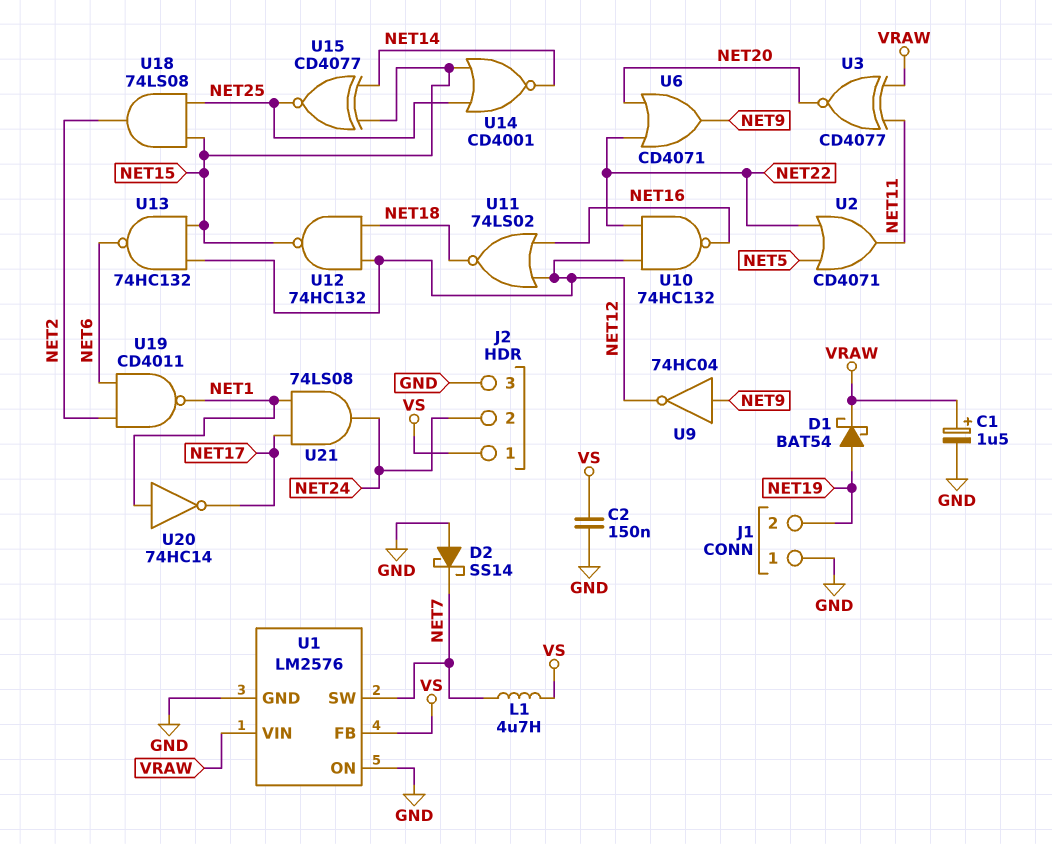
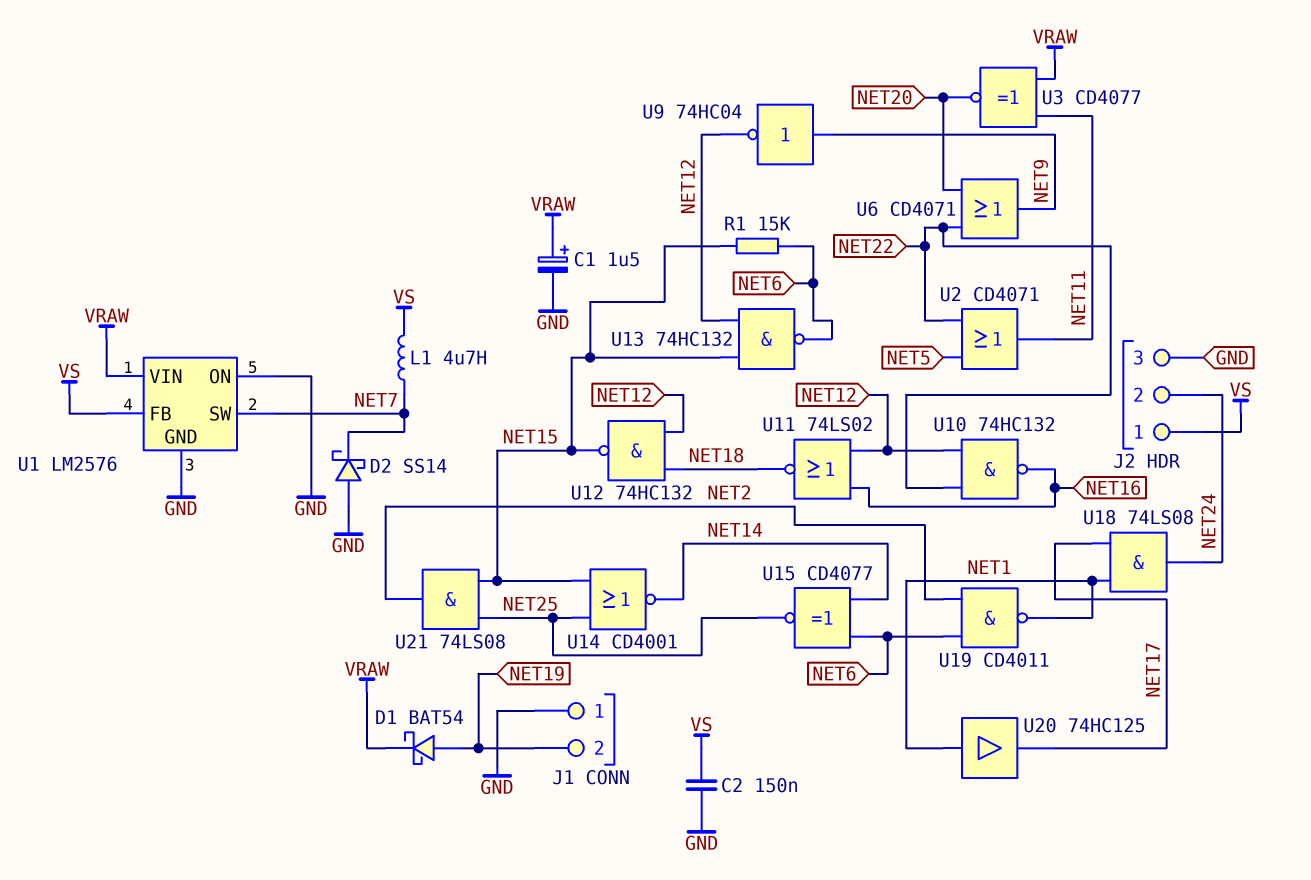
R1: none -> 15k (NET6, NET15)
U15: XNOR CD4077 (in NET14, in NET15, out NET25) -> XNOR CD4077 (in NET6, in NET14, out NET25)
U18: AND 74LS08 (in NET15, in NET25, out NET2) -> AND 74LS08 (in NET1, in NET17, out NET24)
U20: NOT 74HC14 (in NET1, out NET17) -> buffer 74HC125 (in NET1, out NET17)
U21: AND 74LS08 (in NET1, in NET17, out NET24) -> AND 74LS08 (in NET15, in NET25, out NET2)

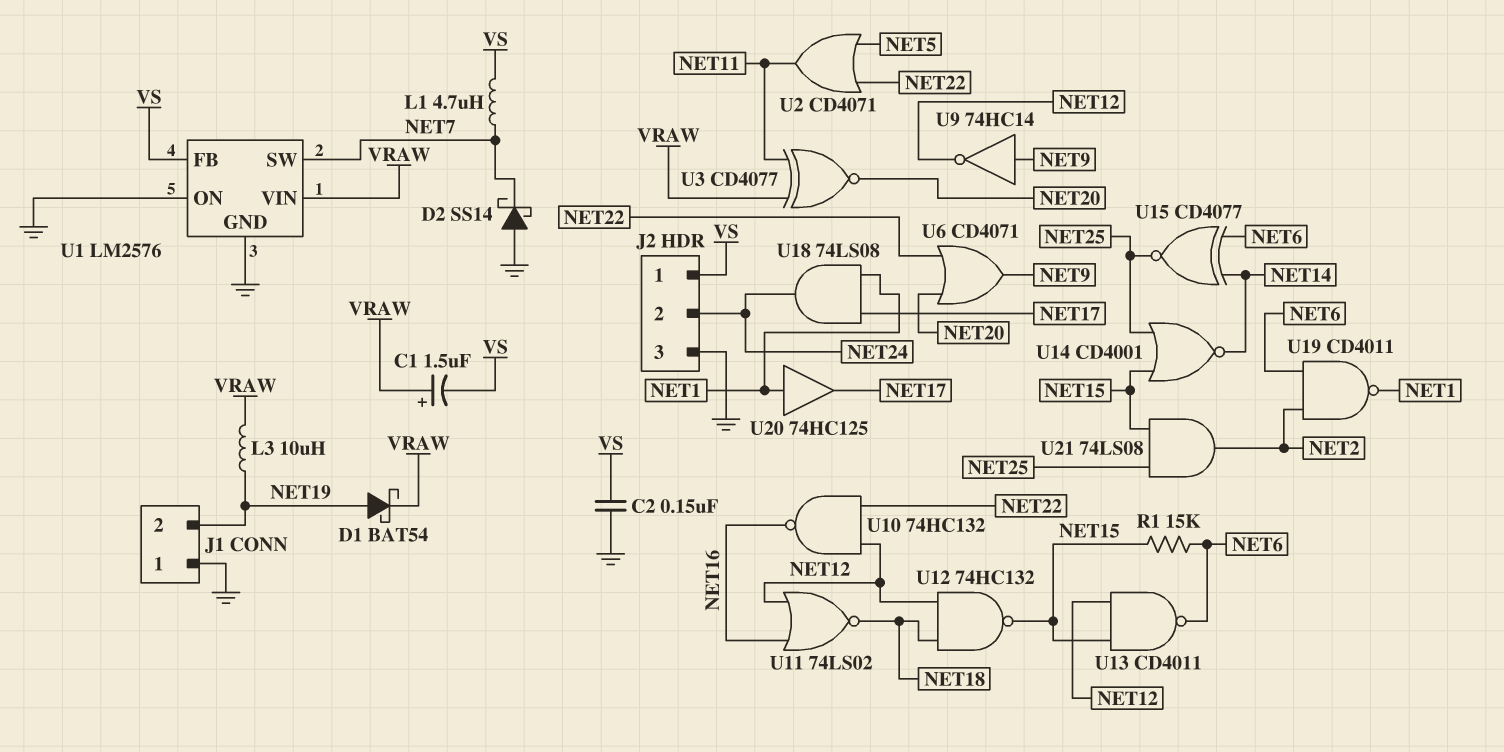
C1: 1.5uF (plus VRAW, minus GND) -> 1.5uF (plus VRAW, minus VS)
L3: none -> 10uH (NET19, VRAW)
U9: NOT 74HC04 (in NET9, out NET12) -> NOT 74HC14 (in NET9, out NET12)
U13: NAND 74HC132 (in NET12, in NET15, out NET6) -> NAND CD4011 (in NET12, in NET15, out NET6)

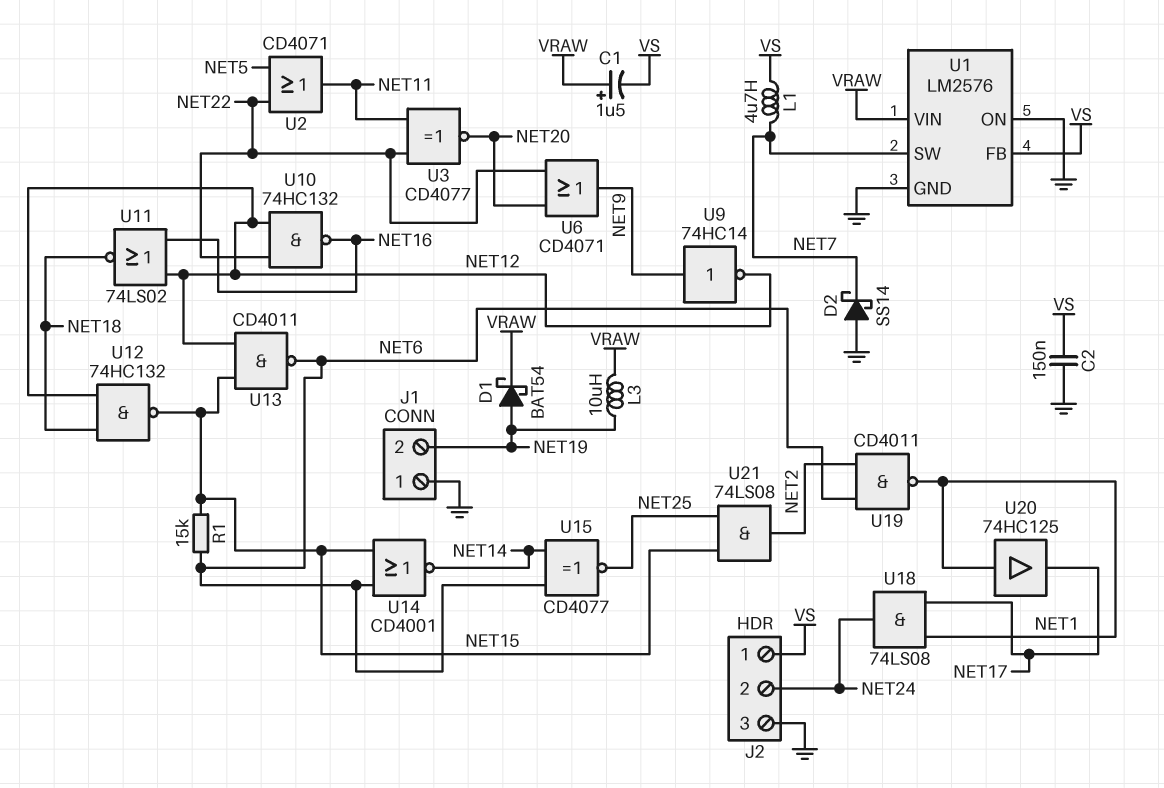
U3: XNOR CD4077 (in NET11, in VRAW, out NET20) -> XNOR CD4077 (in NET11, in NET22, out NET20)
U14: NOR CD4001 (in NET15, in NET25, out NET14) -> NOR CD4001 (in NET6, in NET15, out NET14)

